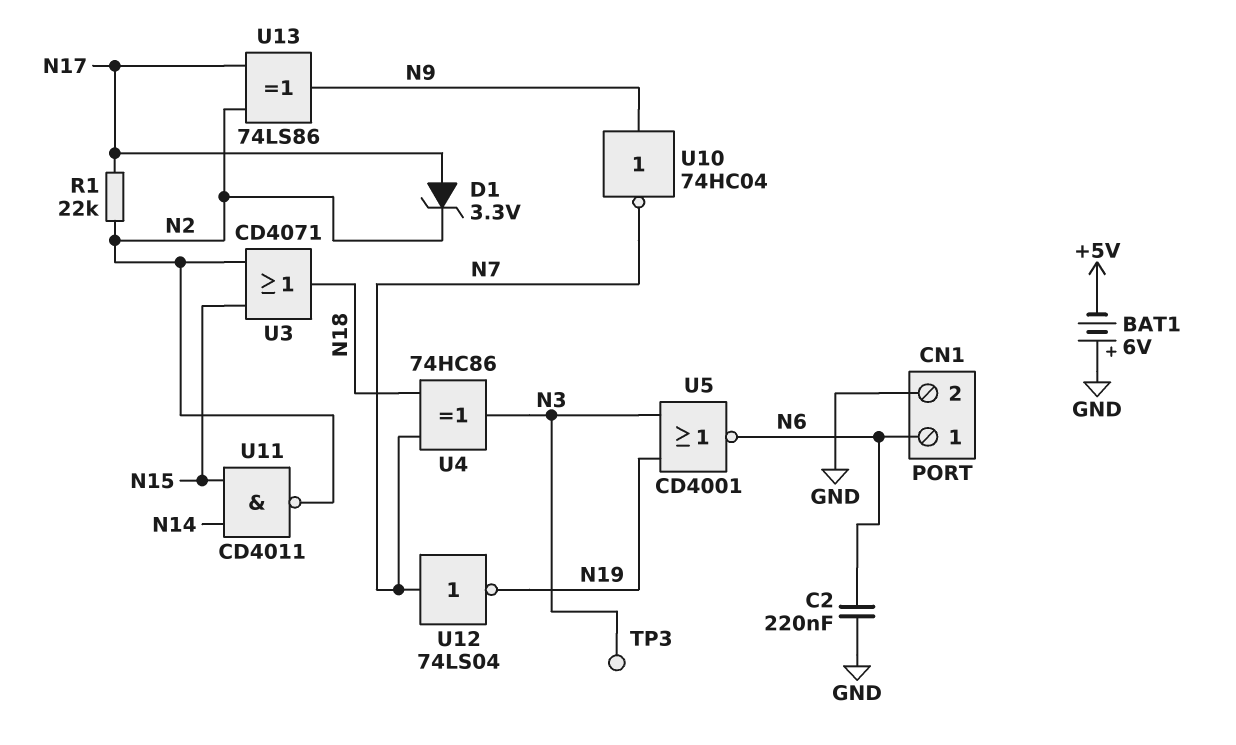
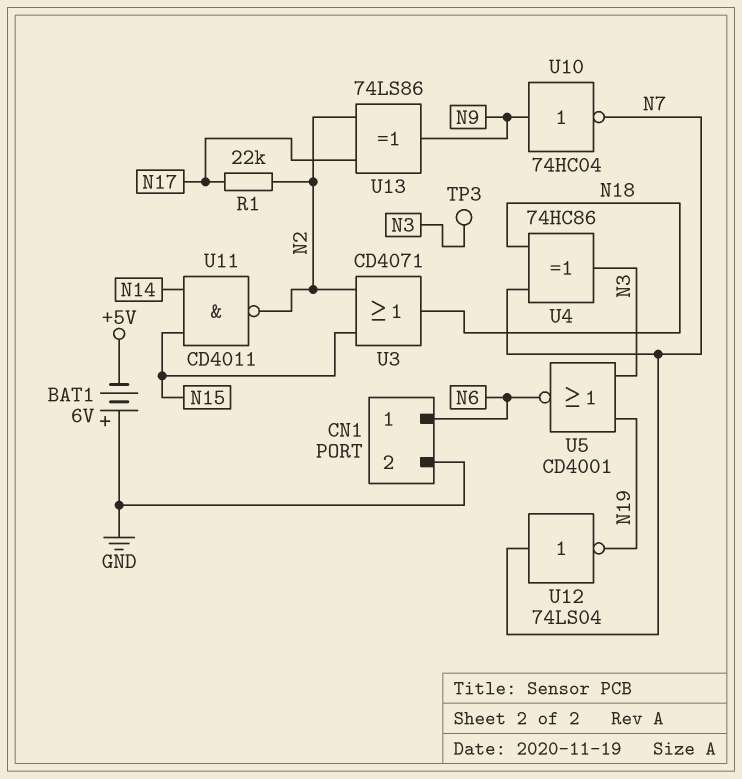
C2: 220nF (GND, N6) -> none
D1: zener 3.3V (A N17, K N2) -> none

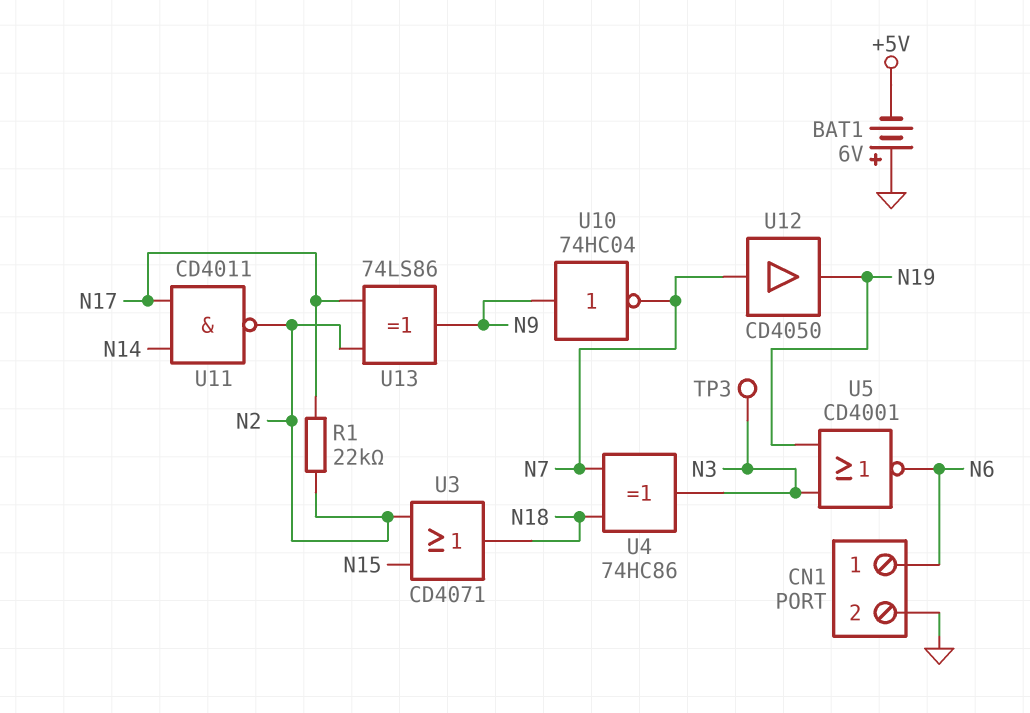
U11: NAND CD4011 (in N14, in N15, out N2) -> NAND CD4011 (in N14, in N17, out N2)
U12: NOT 74LS04 (in N7, out N19) -> buffer CD4050 (in N7, out N19)

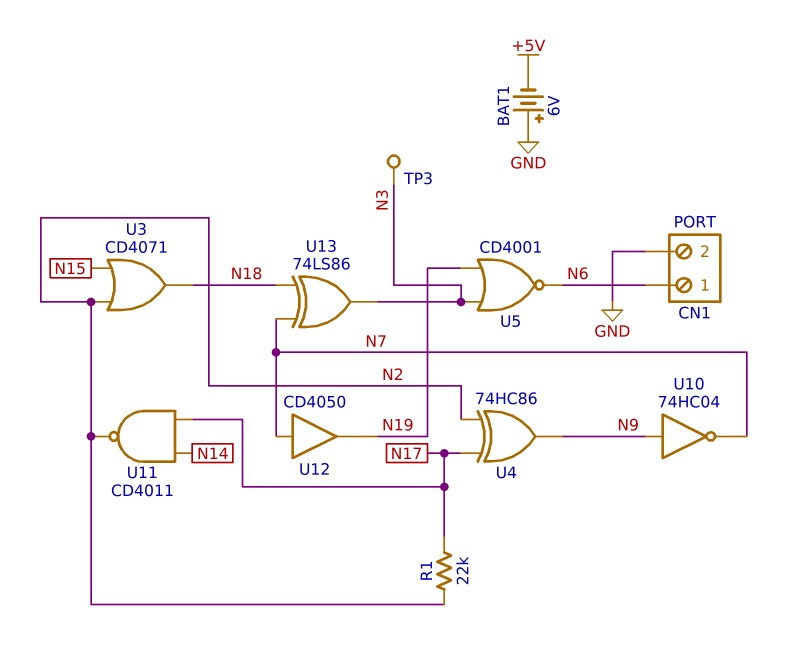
U4: XOR 74HC86 (in N7, in N18, out N3) -> XOR 74HC86 (in N2, in N17, out N9)
U13: XOR 74LS86 (in N2, in N17, out N9) -> XOR 74LS86 (in N7, in N18, out N3)

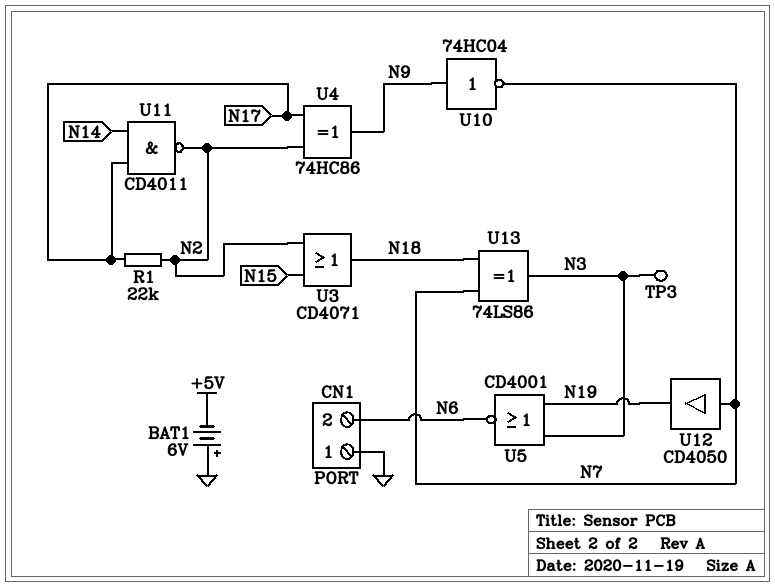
CN1 pin 1: N6 -> GND
CN1 pin 2: GND -> N6

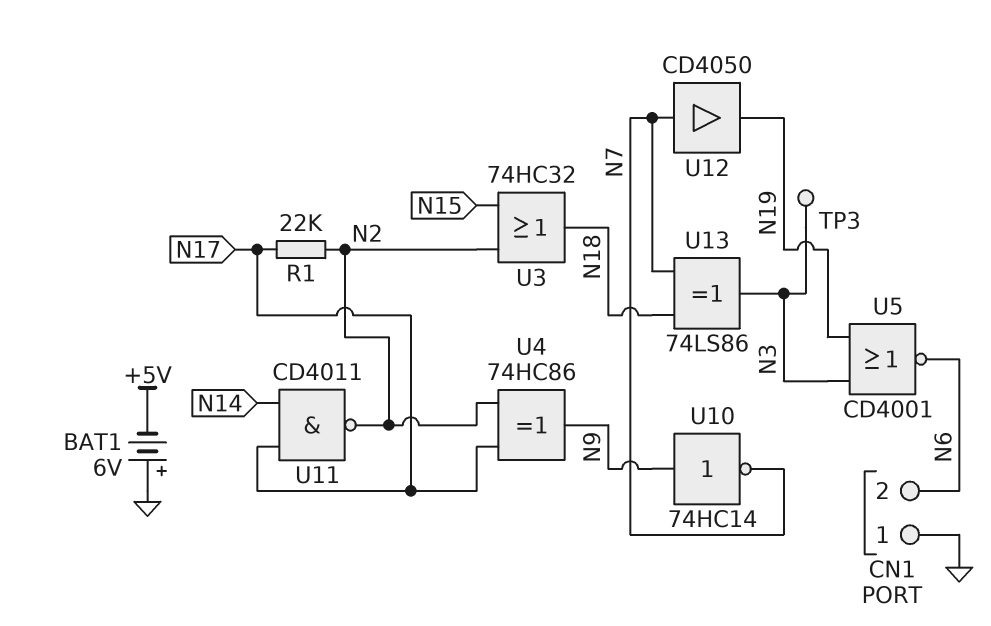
U3: OR CD4071 (in N2, in N15, out N18) -> OR 74HC32 (in N2, in N15, out N18)
U10: NOT 74HC04 (in N9, out N7) -> NOT 74HC14 (in N9, out N7)

